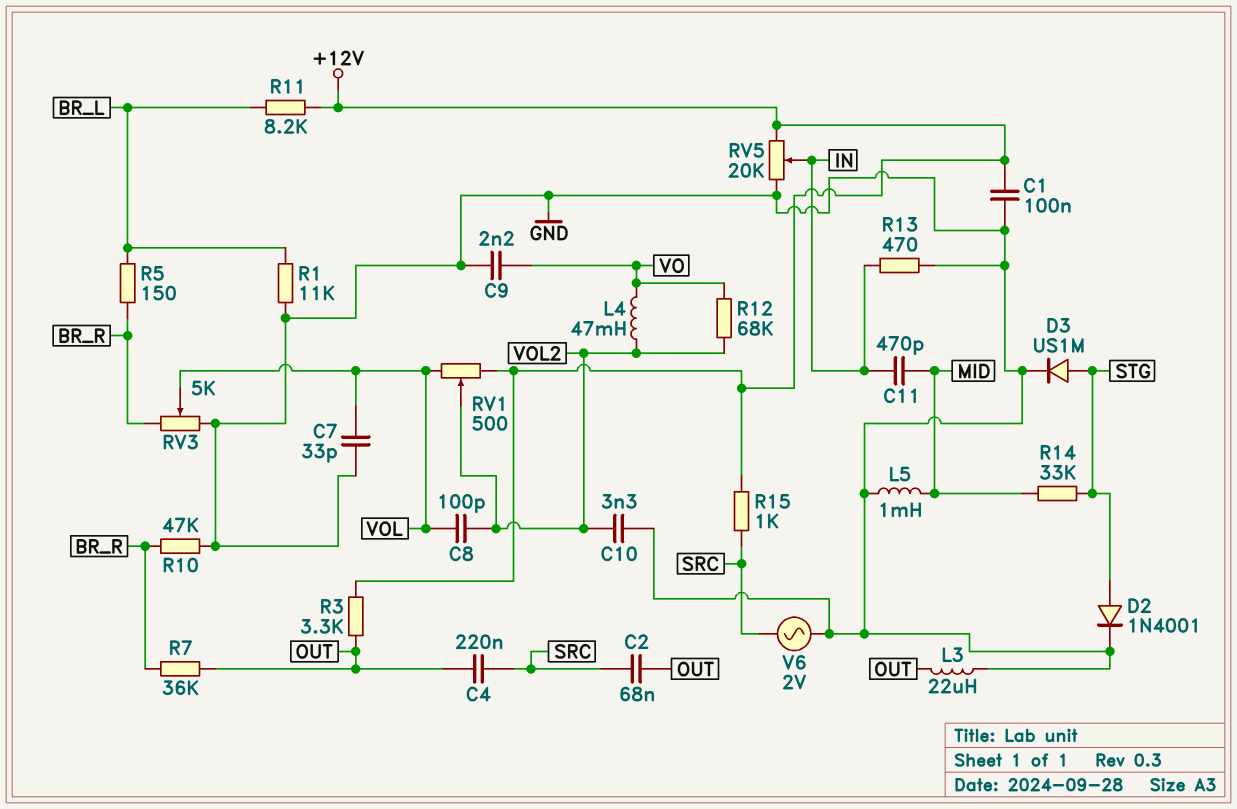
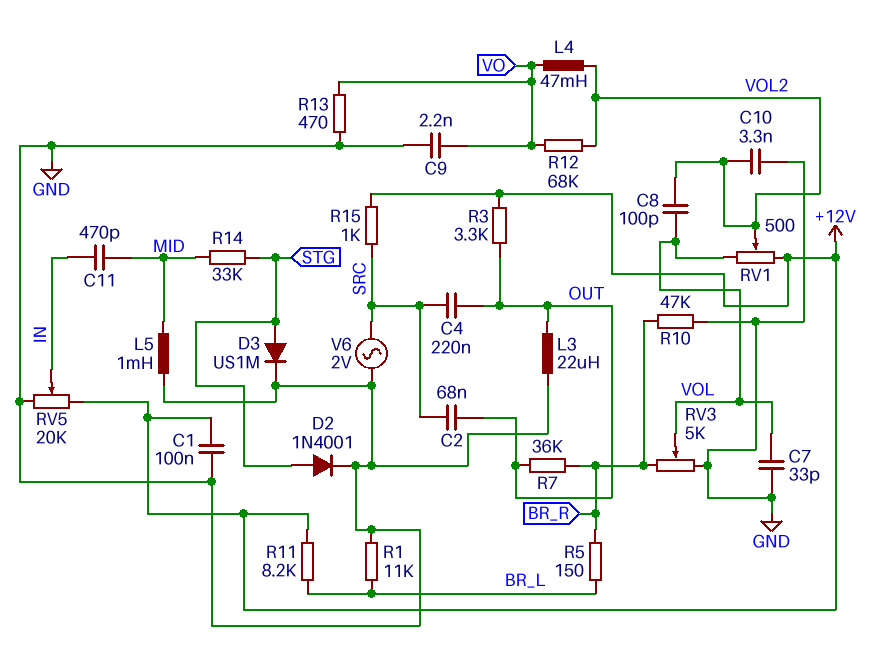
R13: 470 (GND, IN) -> 470 (GND, VO)

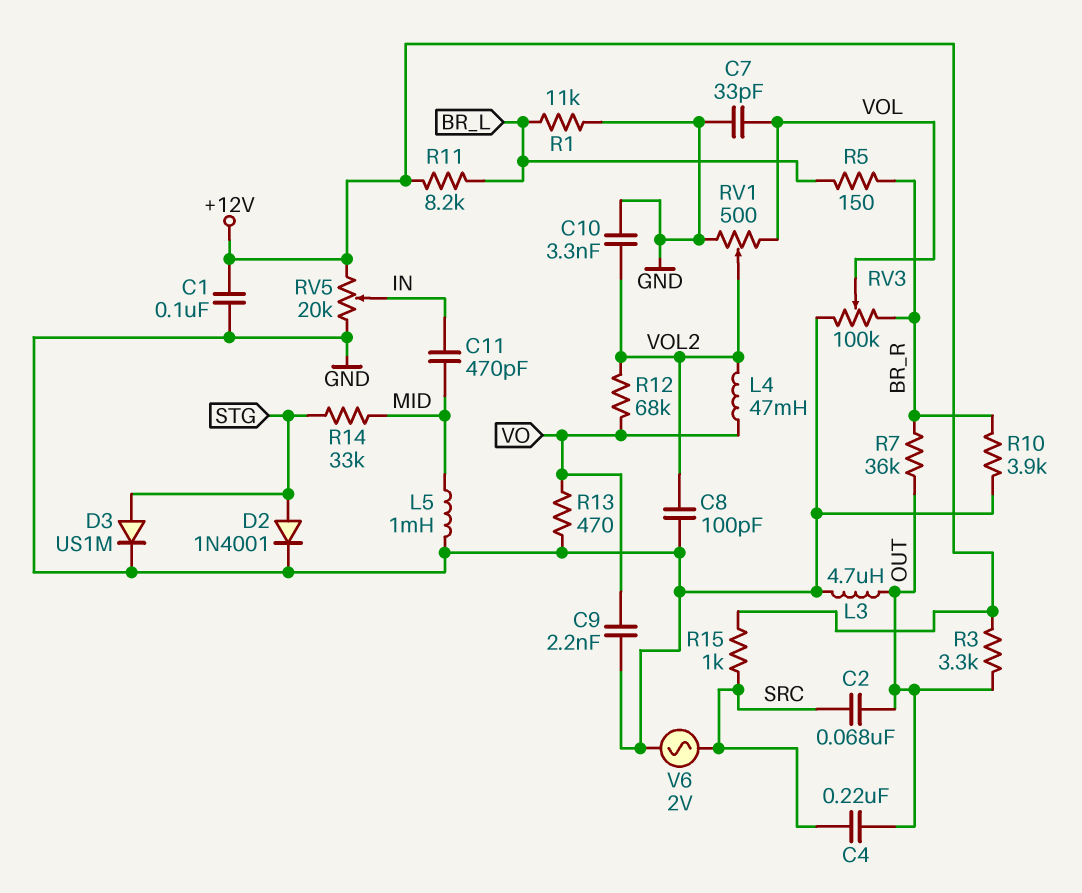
C8: 100pF (VOL, VOL2) -> 100pF (GND, VOL2)
L3: 22uH (GND, OUT) -> 4.7uH (GND, OUT)
R10: 47k (BR_R, GND) -> 3.9k (BR_R, GND)
RV1: 500 (+12V, VOL, wiper VOL2) -> 500 (GND, VOL, wiper VOL2)
RV3: 5k (BR_R, GND, wiper VOL) -> 100k (BR_R, GND, wiper VOL)

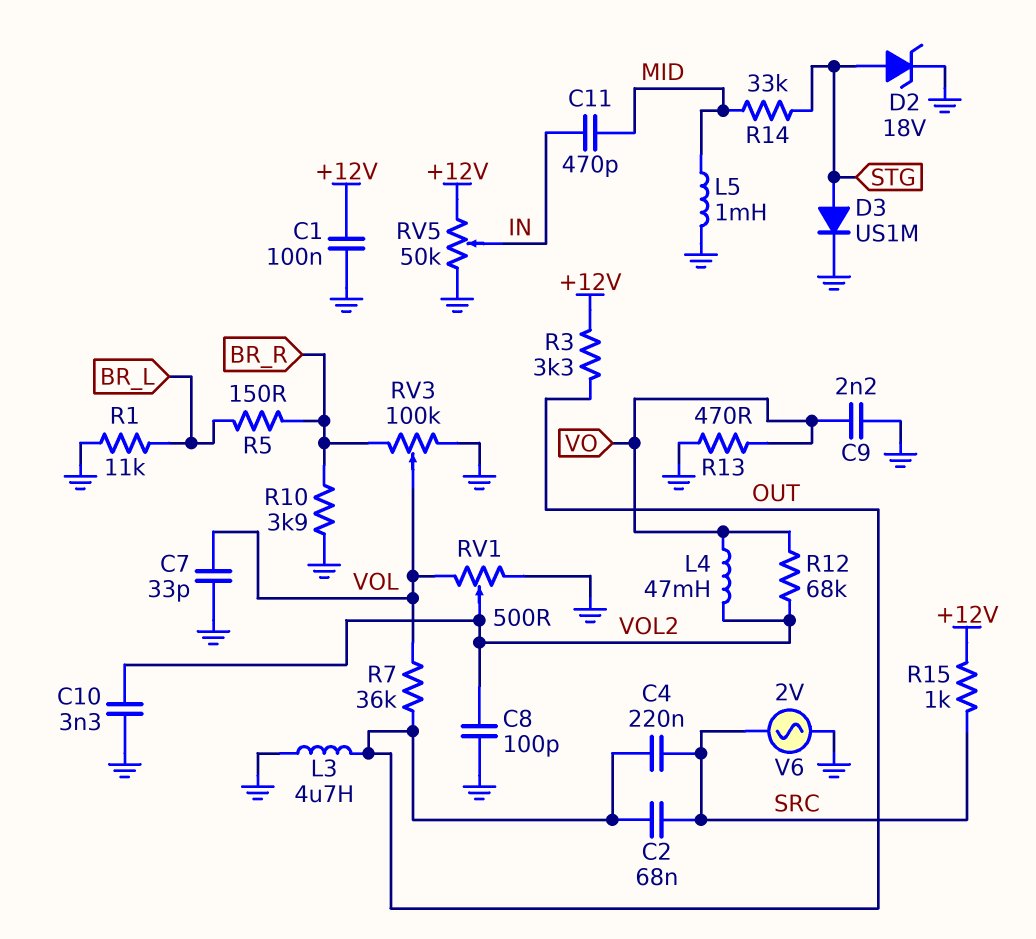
D2: diode 1N4001 (A STG, K GND) -> zener 18V (A STG, K GND)
R7: 36k (BR_R, OUT) -> 36k (OUT, VOL)
R11: 8.2k (+12V, BR_L) -> none
RV5: 20k (+12V, GND, wiper IN) -> 50k (+12V, GND, wiper IN)

